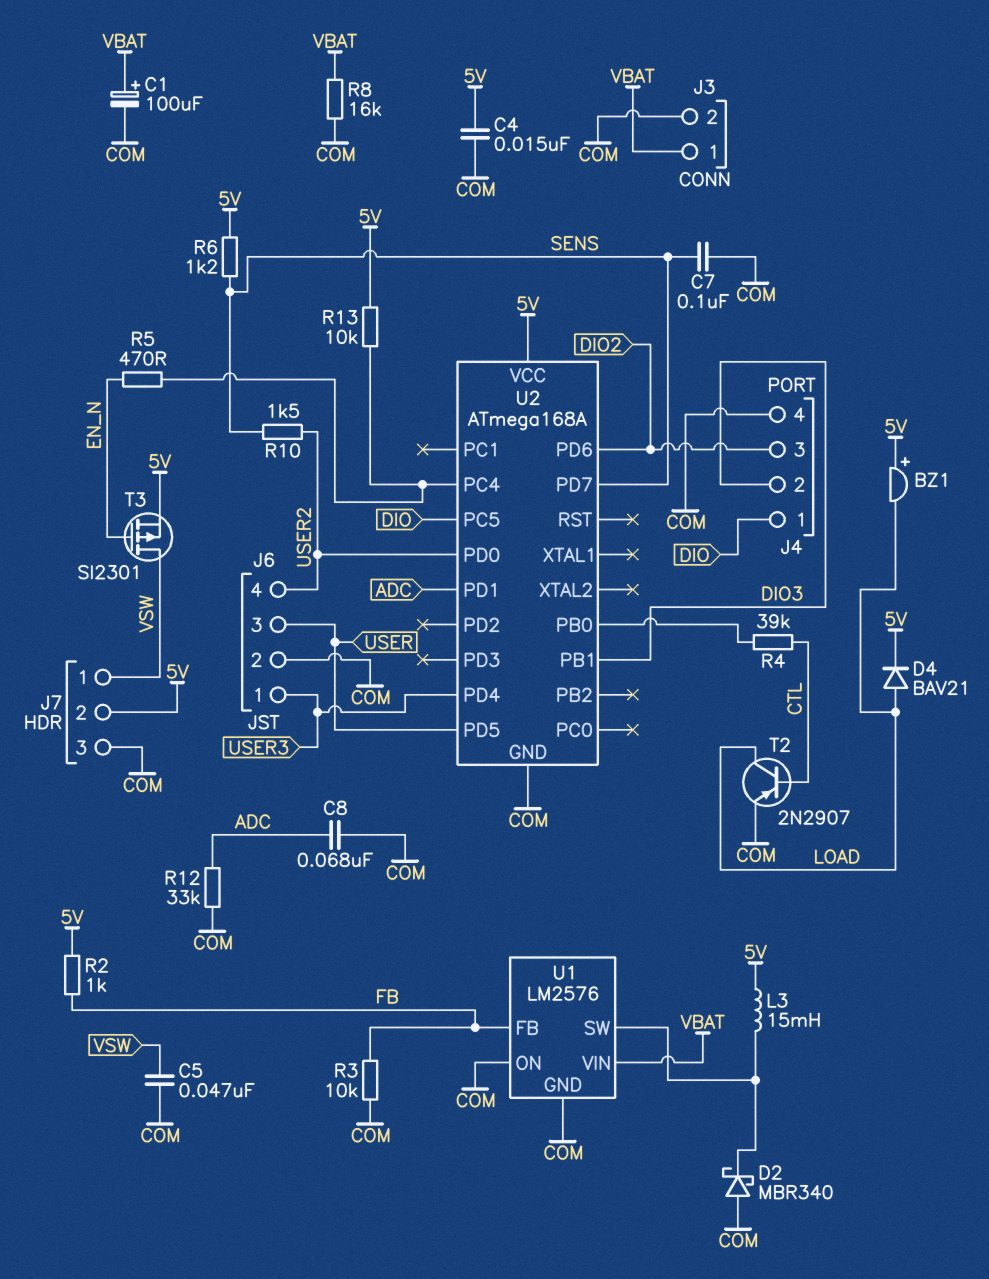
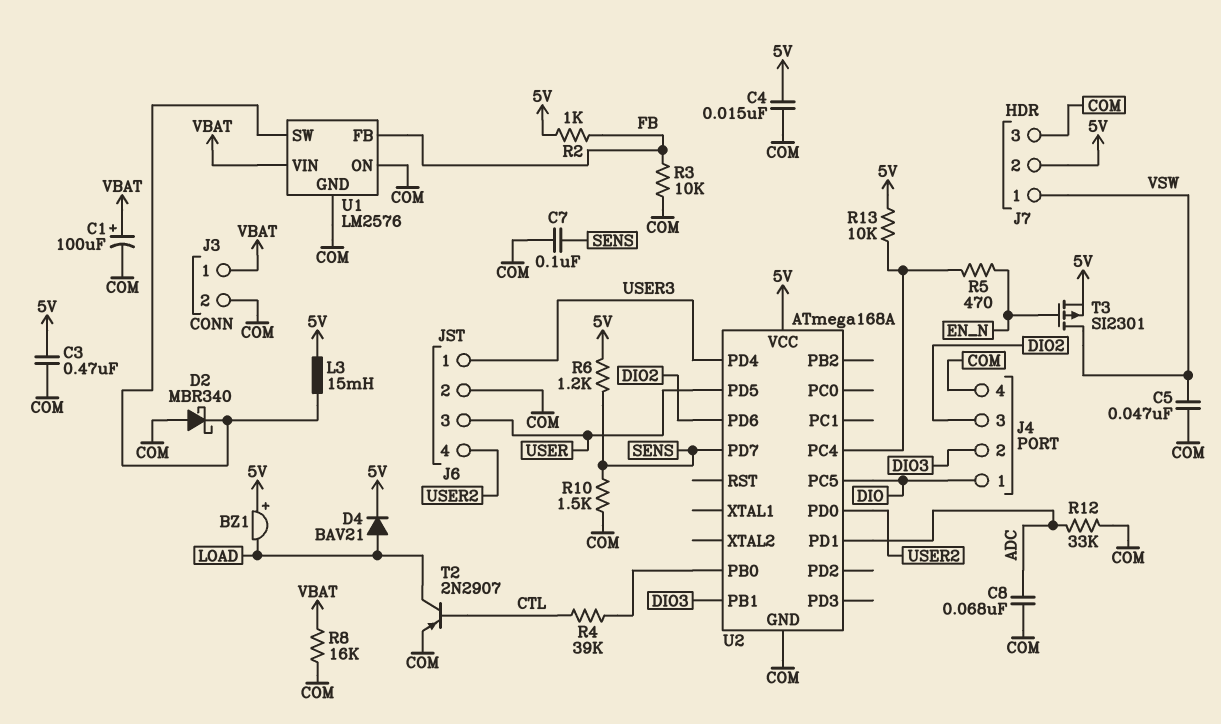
C3: none -> 470nF (5V, COM)
R10: 1.5k (SENS, USER2) -> 1.5k (COM, SENS)

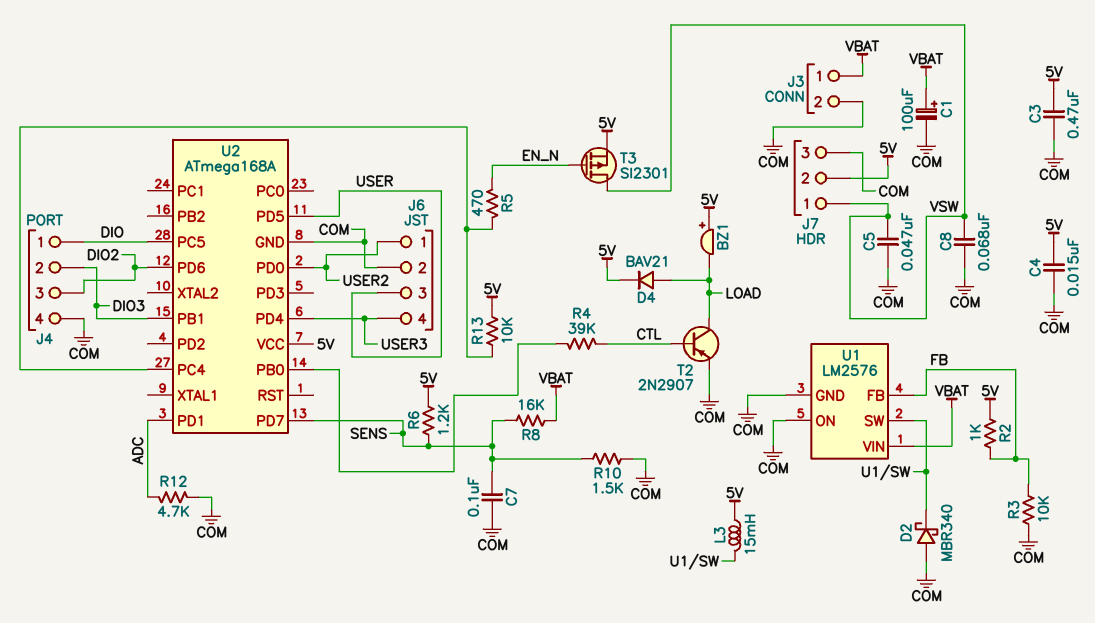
C8: 68nF (ADC, COM) -> 68nF (COM, VSW)
J6 pin 1: USER3 -> USER2
J6 pin 4: USER2 -> USER3
R8: 16k (COM, VBAT) -> 16k (SENS, VBAT)
R12: 33k (ADC, COM) -> 4.7k (ADC, COM)

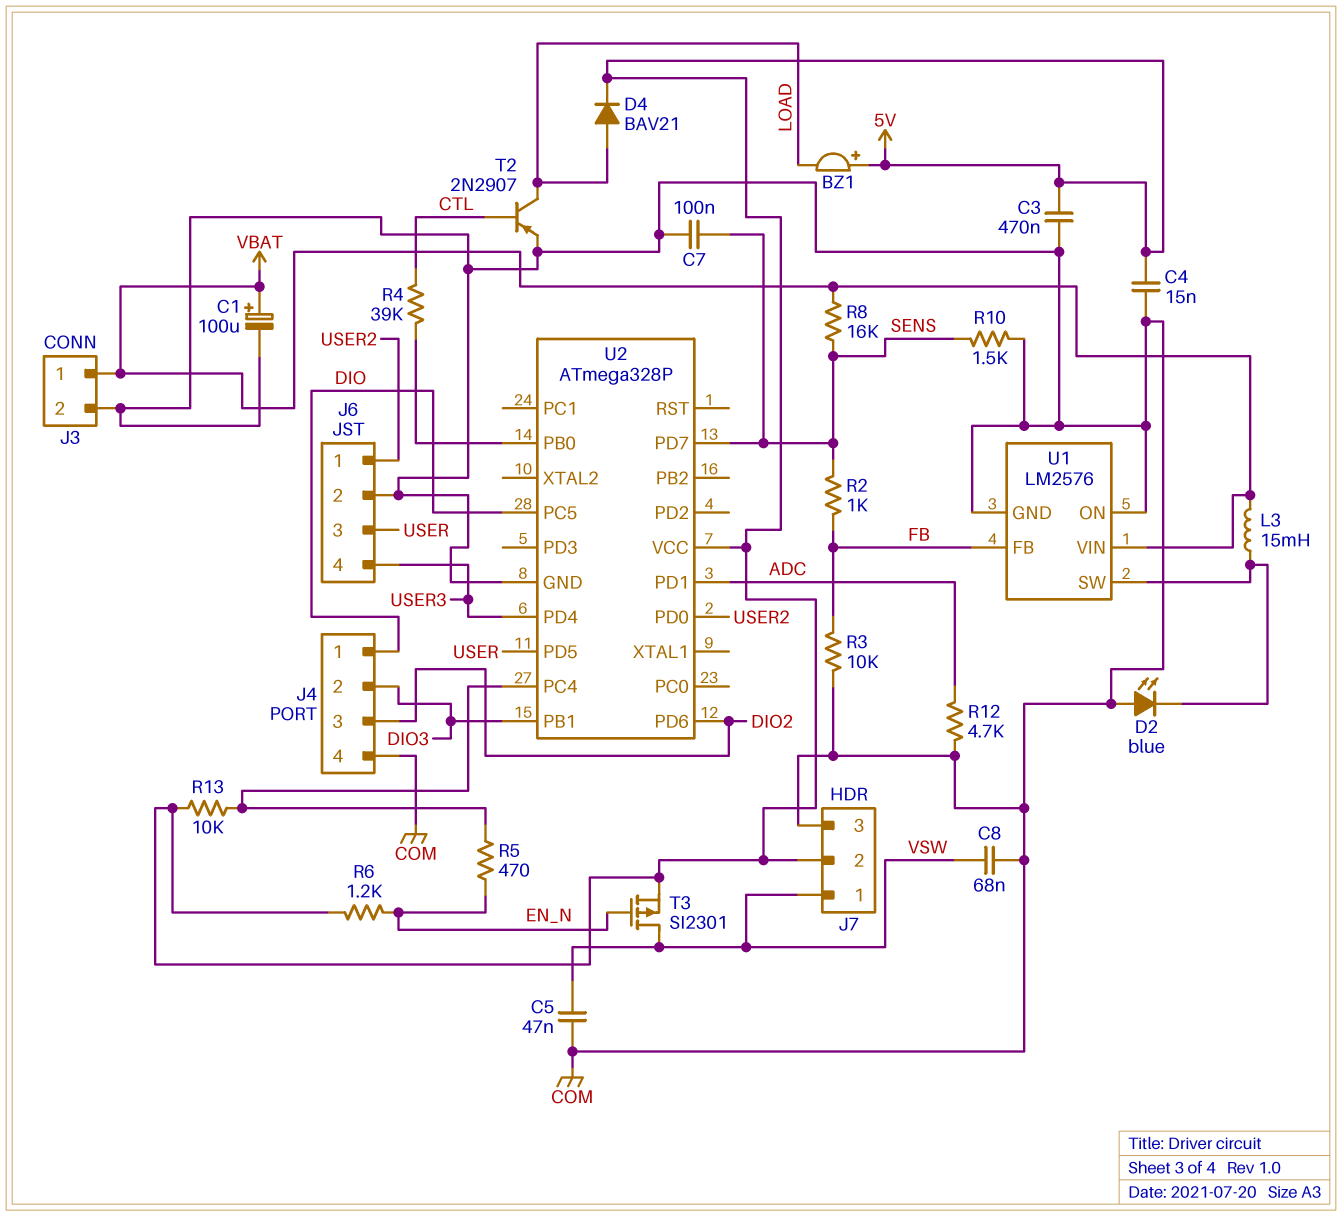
D2: schottky MBR340 (A COM, K U1/SW) -> LED blue (A COM, K U1/SW)
L3: 15mH (5V, U1/SW) -> 15mH (U1/SW, VBAT)
R2: 1k (5V, FB) -> 1k (FB, SENS)
R6: 1.2k (5V, SENS) -> 1.2k (5V, EN_N)
U2: ATmega168A -> ATmega328P

